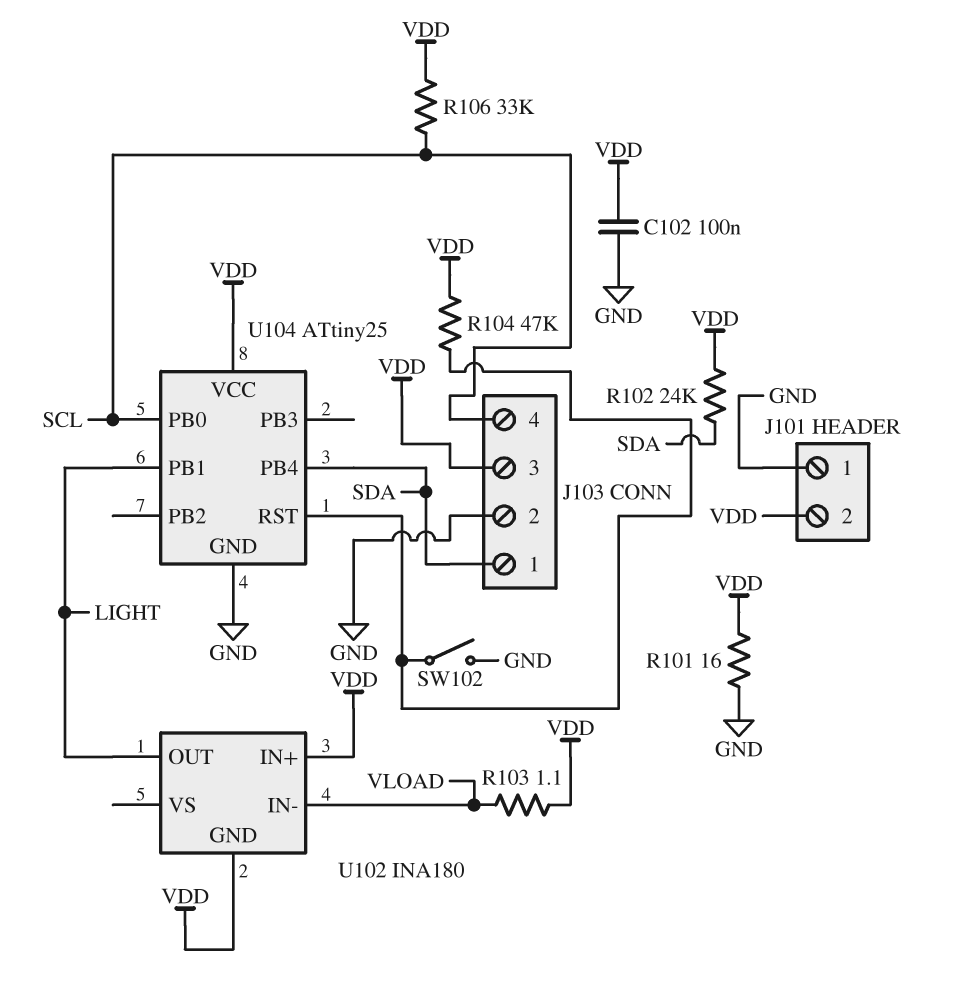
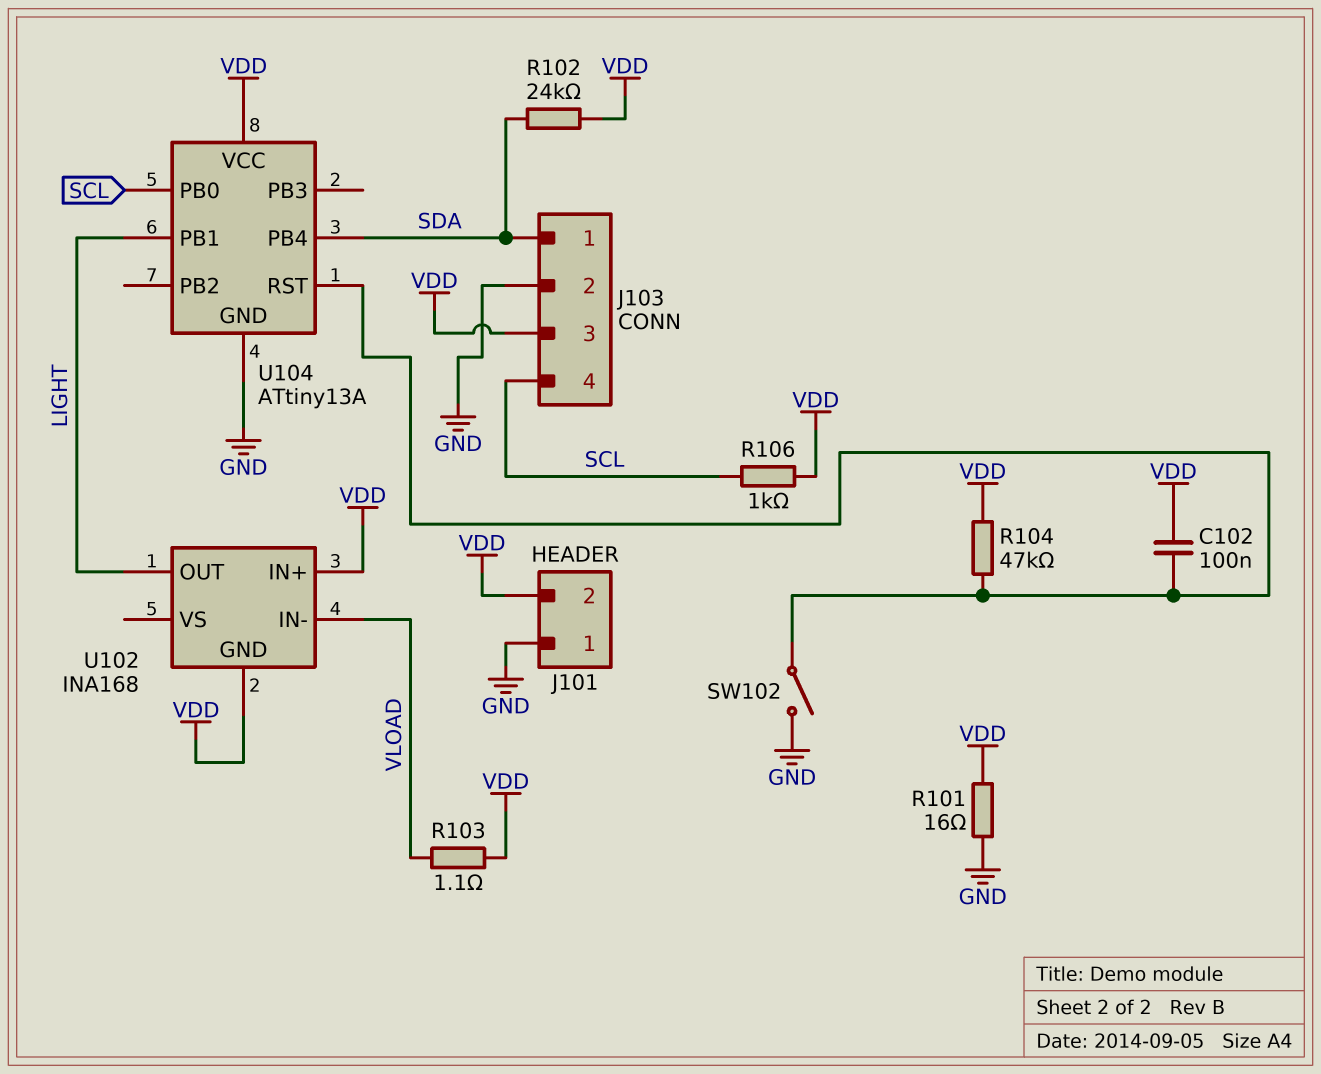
C102: 100nF (GND, VDD) -> 100nF (U104/RST, VDD)
R106: 33k (SCL, VDD) -> 1k (SCL, VDD)
U102: INA180 -> INA168
U104: ATtiny25 -> ATtiny13A

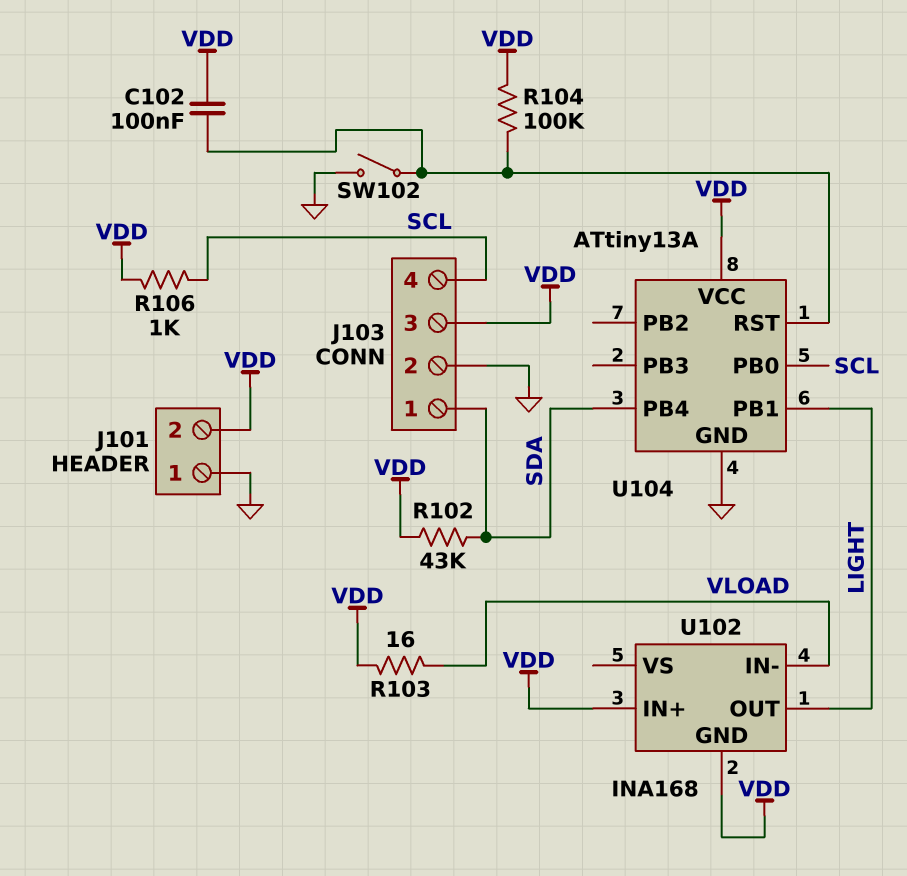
R101: 16 (GND, VDD) -> none
R102: 24k (SDA, VDD) -> 43k (SDA, VDD)
R103: 1.1 (VDD, VLOAD) -> 16 (VDD, VLOAD)
R104: 47k (U104/RST, VDD) -> 100k (U104/RST, VDD)

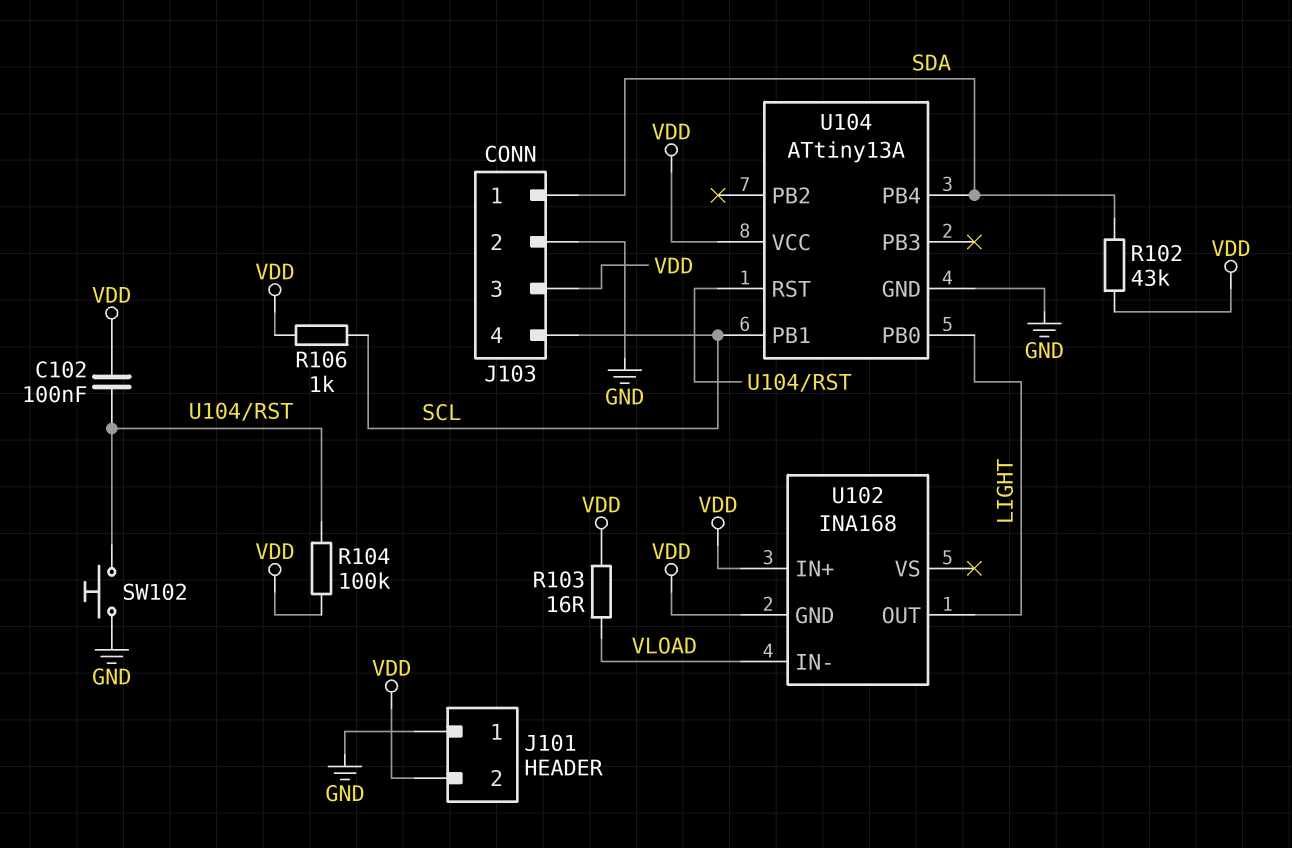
SW102: switch (GND, U104/RST) -> button (GND, U104/RST)
U104 pin PB0: SCL -> LIGHT
U104 pin PB1: LIGHT -> SCL

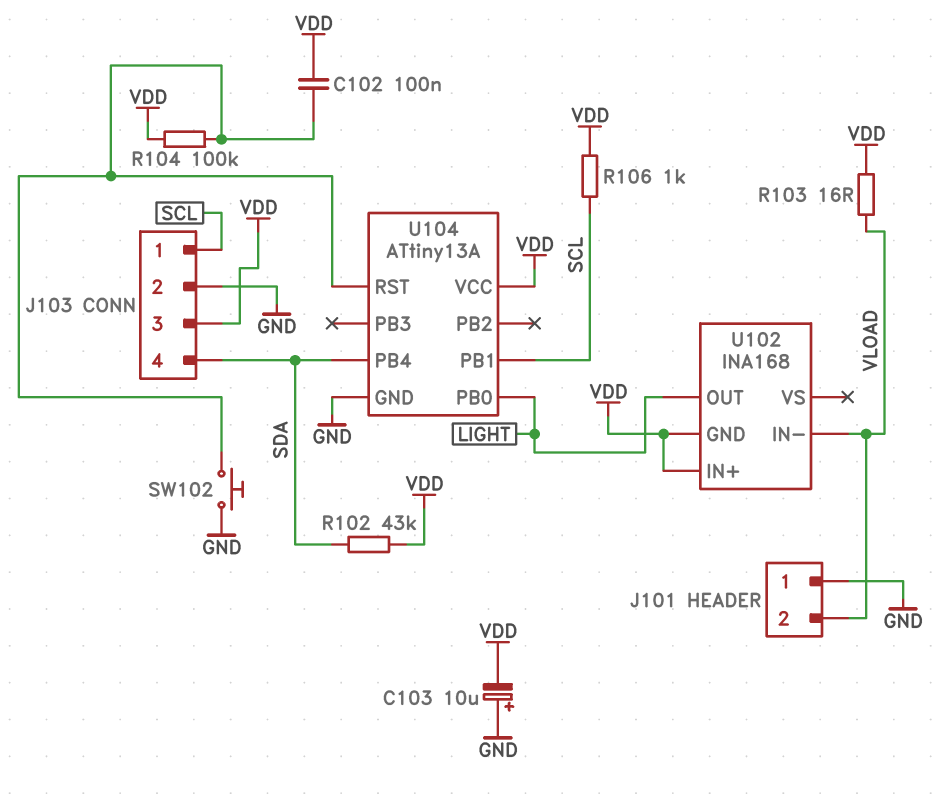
C103: none -> 10uF (plus GND, minus VDD)
J101 pin 2: VDD -> VLOAD
J103 pin 1: SDA -> SCL
J103 pin 4: SCL -> SDA

